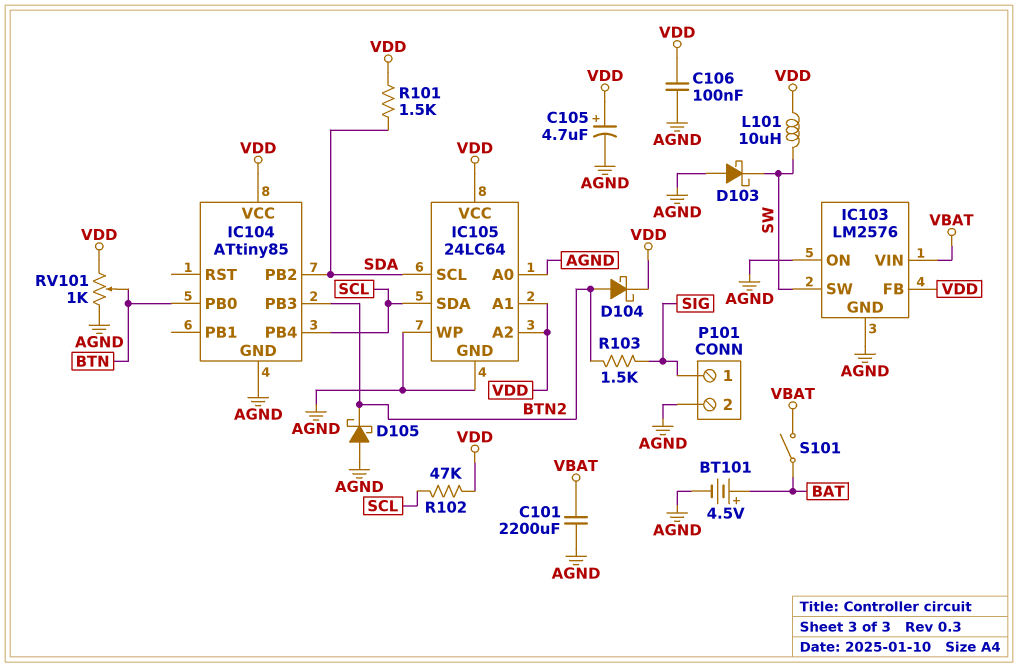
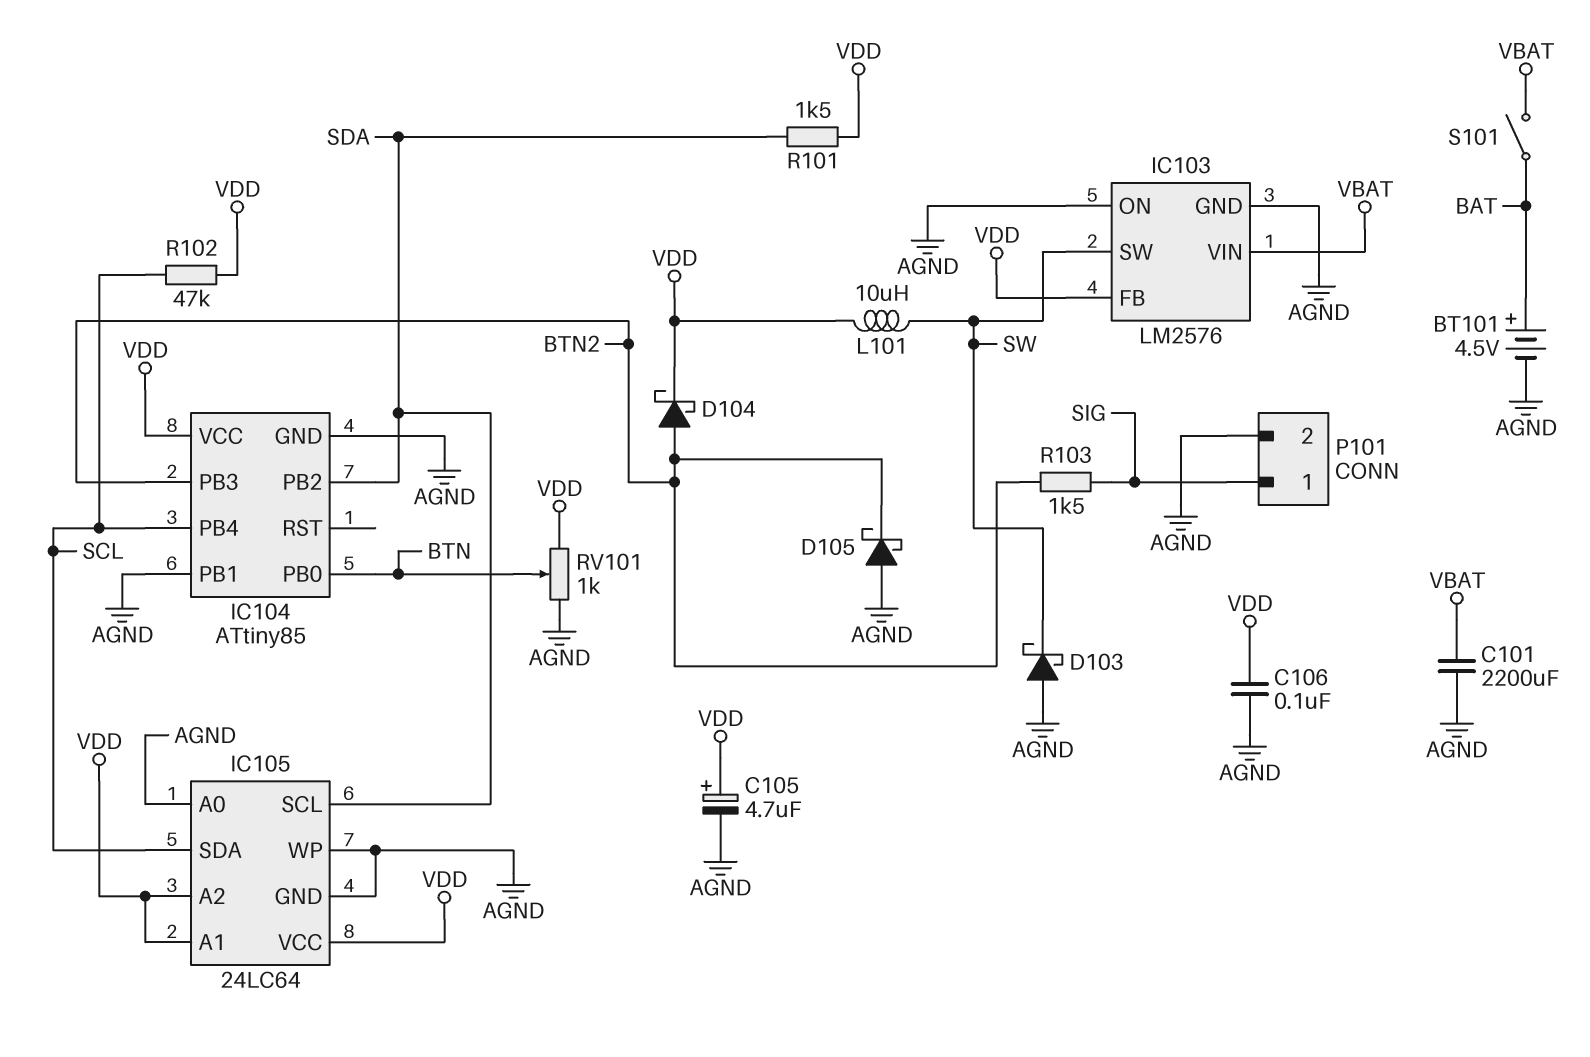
IC104 pin PB1: none -> AGND

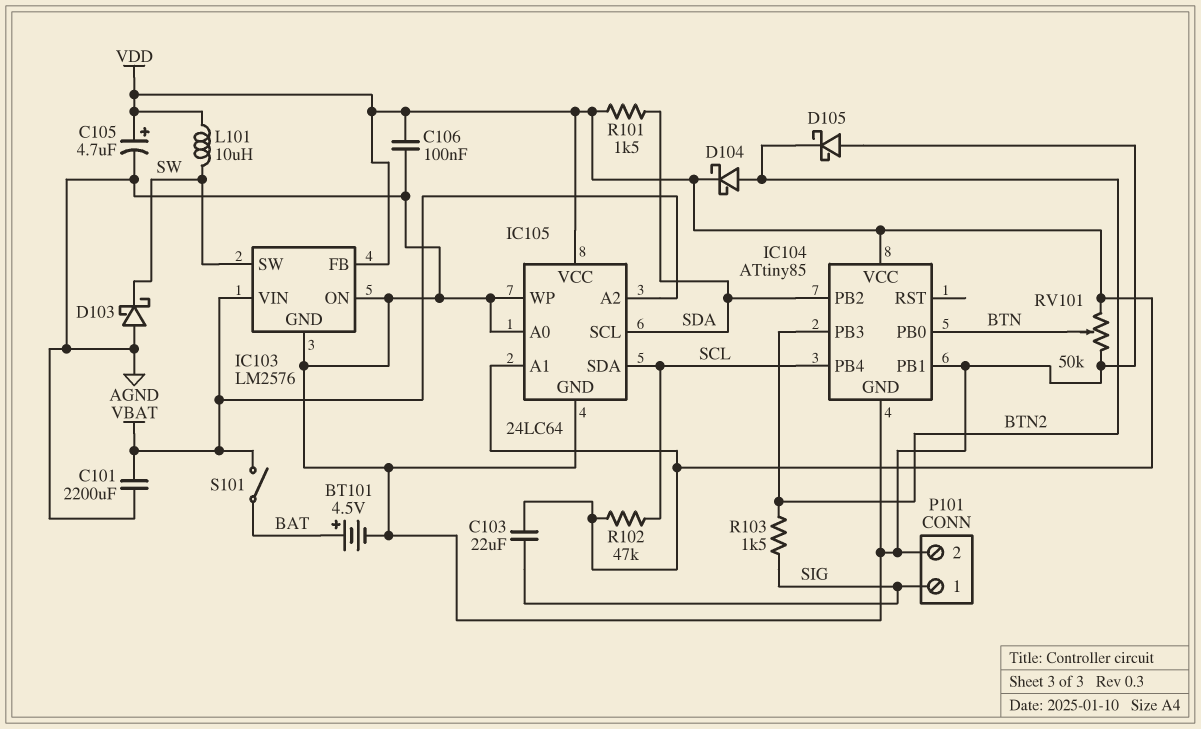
C103: none -> 22uF (SIG, VDD)
IC105 pin A2: VDD -> VBAT
RV101: 1k (AGND, VDD, wiper BTN) -> 50k (AGND, VDD, wiper BTN)

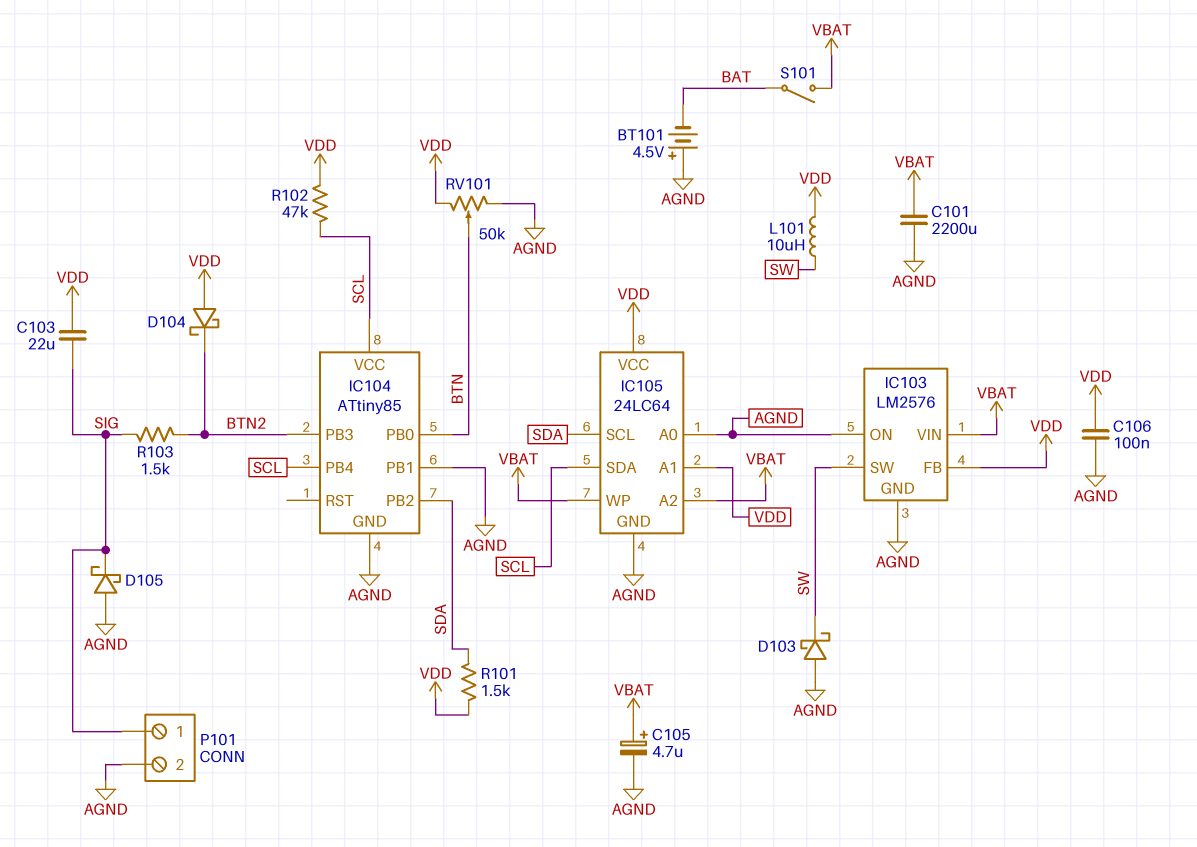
BT101: 4.5V (plus BAT, minus AGND) -> 4.5V (plus AGND, minus BAT)
C105: 4.7uF (plus VDD, minus AGND) -> 4.7uF (plus VBAT, minus AGND)
D104: schottky (A BTN2, K VDD) -> schottky (A VDD, K BTN2)
D105: schottky (A AGND, K BTN2) -> schottky (A AGND, K SIG)
IC104 pin VCC: VDD -> SCL
IC105 pin WP: AGND -> VBAT

